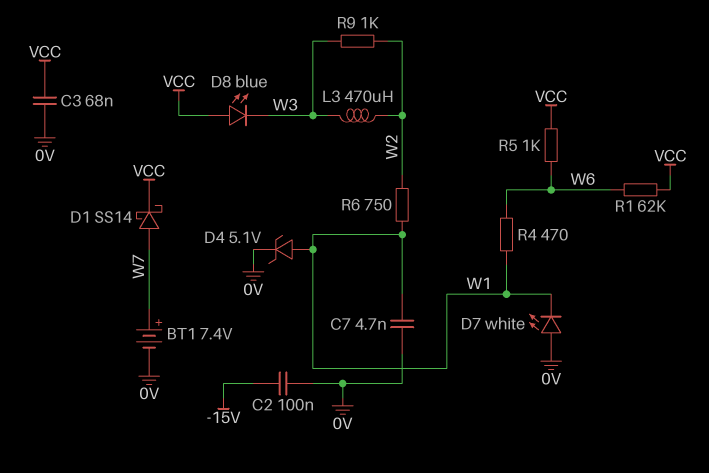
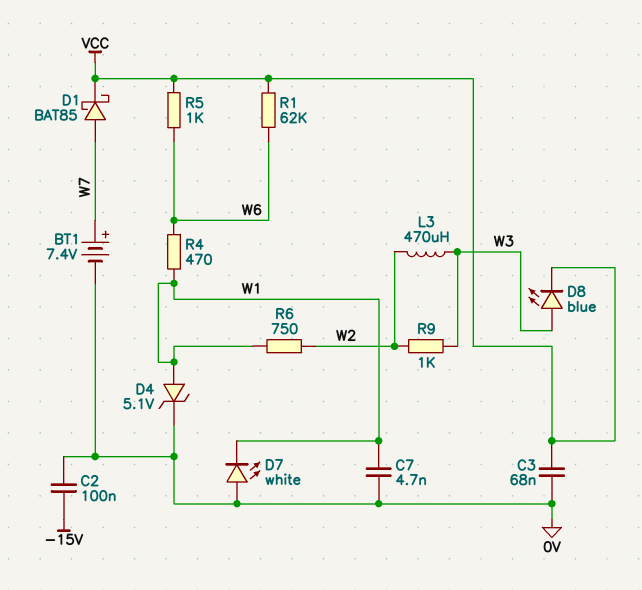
D1: schottky SS14 (A W7, K VCC) -> schottky BAT85 (A W7, K VCC)
D8: LED blue (A VCC, K W3) -> LED blue (A W3, K VCC)

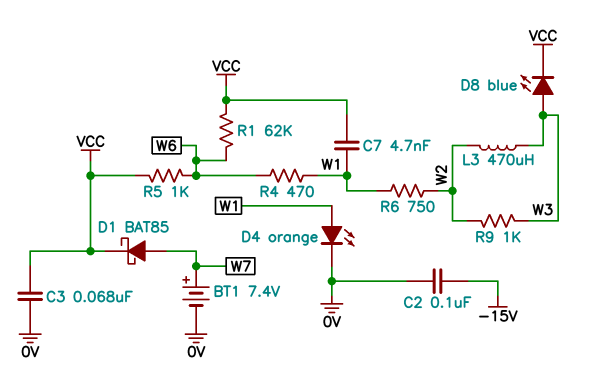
C7: 4.7nF (0V, W1) -> 4.7nF (VCC, W1)
D4: zener 5.1V (A W1, K 0V) -> LED orange (A W1, K 0V)
D7: LED white (A 0V, K W1) -> none

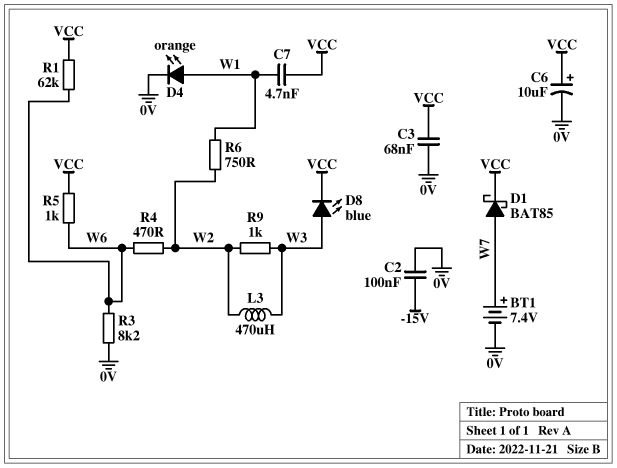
C6: none -> 10uF (plus VCC, minus 0V)
R3: none -> 8.2k (0V, W6)
R4: 470 (W1, W6) -> 470 (W2, W6)

